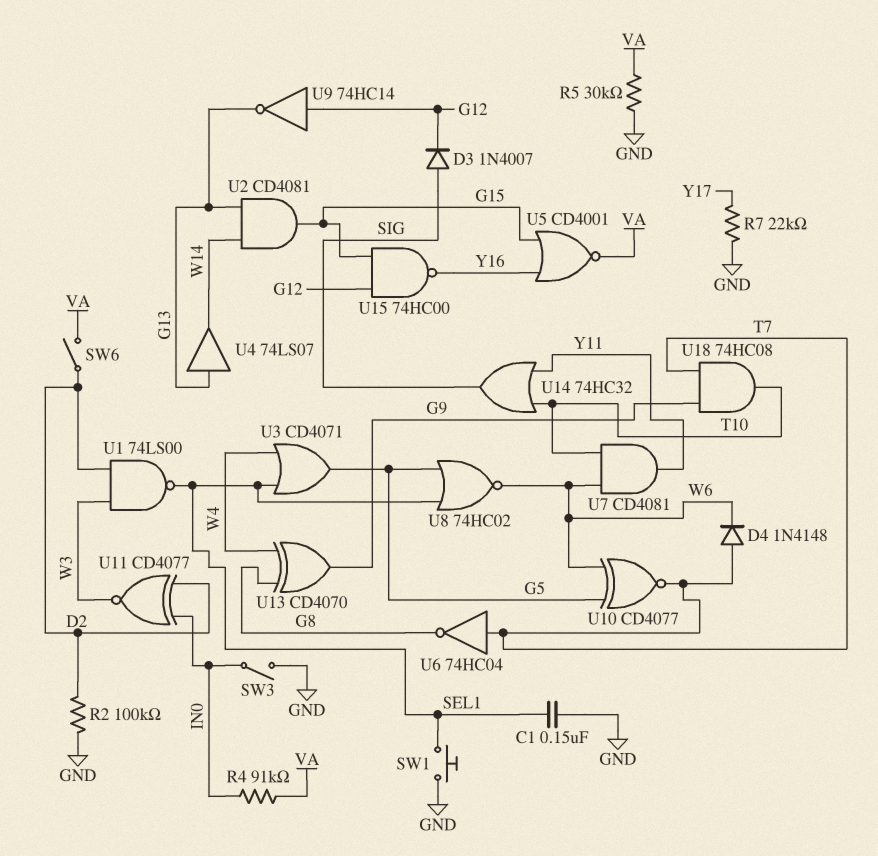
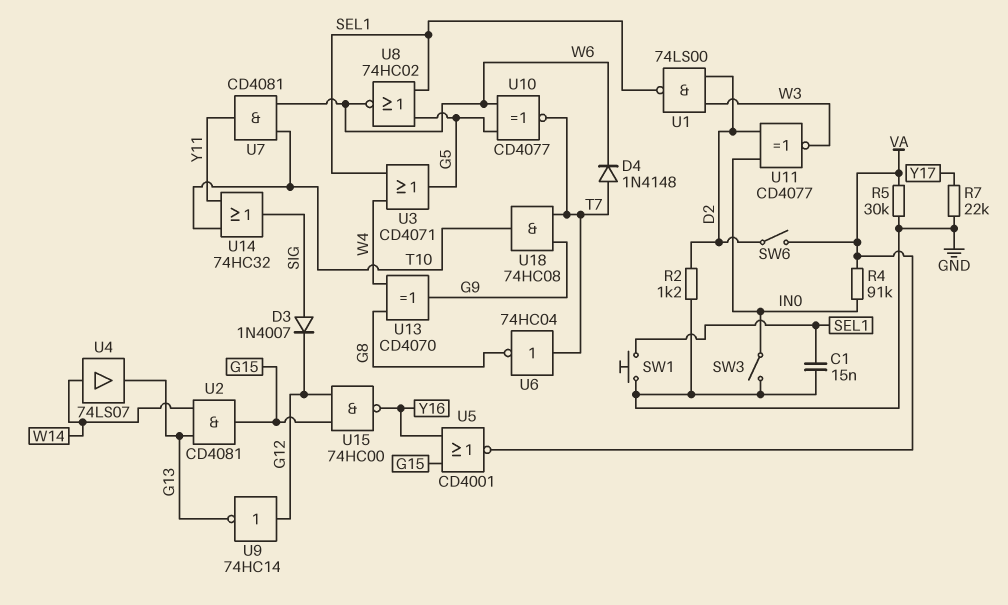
C1: 150nF (GND, SEL1) -> 15nF (GND, SEL1)
R2: 100k (D2, GND) -> 1.2k (D2, GND)
U4: buffer 74LS07 (in G13, out W14) -> buffer 74LS07 (in W14, out G13)

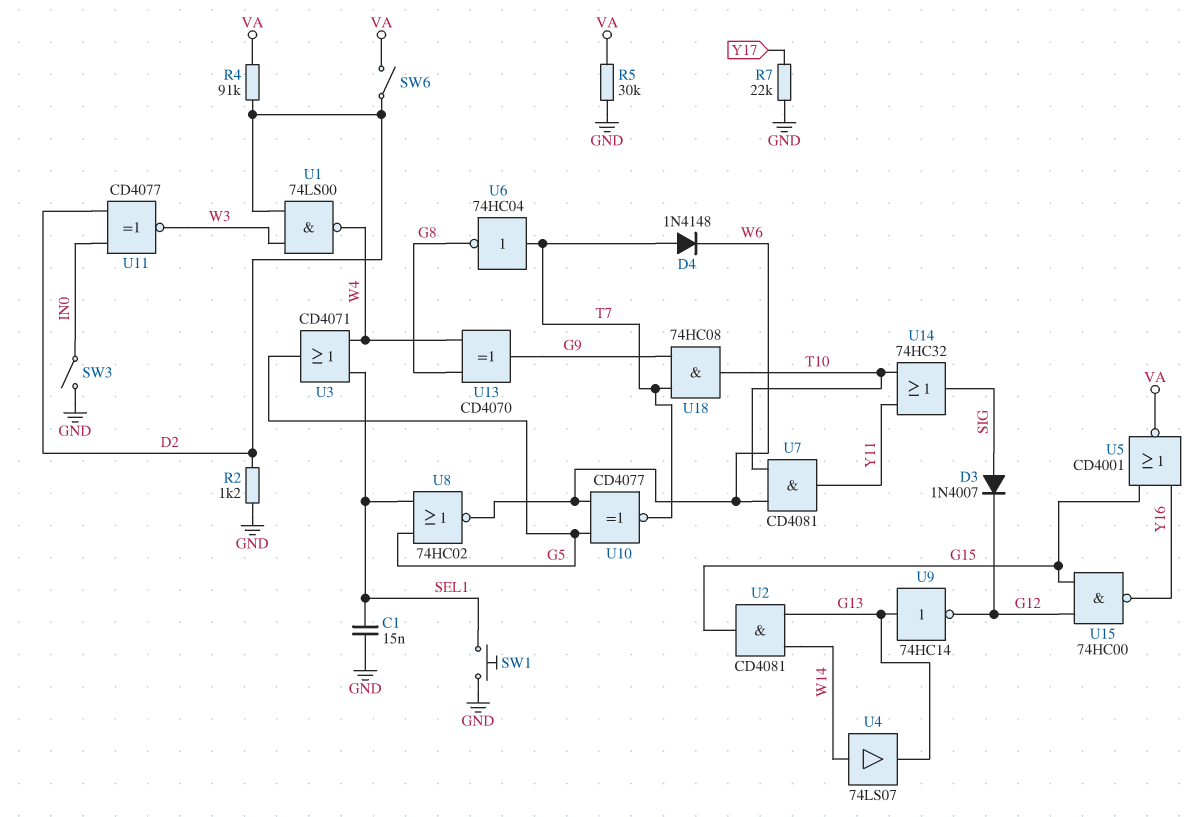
R4: 91k (IN0, VA) -> 91k (D2, VA)
U1: NAND 74LS00 (in D2, in W3, out SEL1) -> NAND 74LS00 (in D2, in W3, out W4)
U9: NOT 74HC14 (in G12, out G13) -> NOT 74HC14 (in G13, out G12)

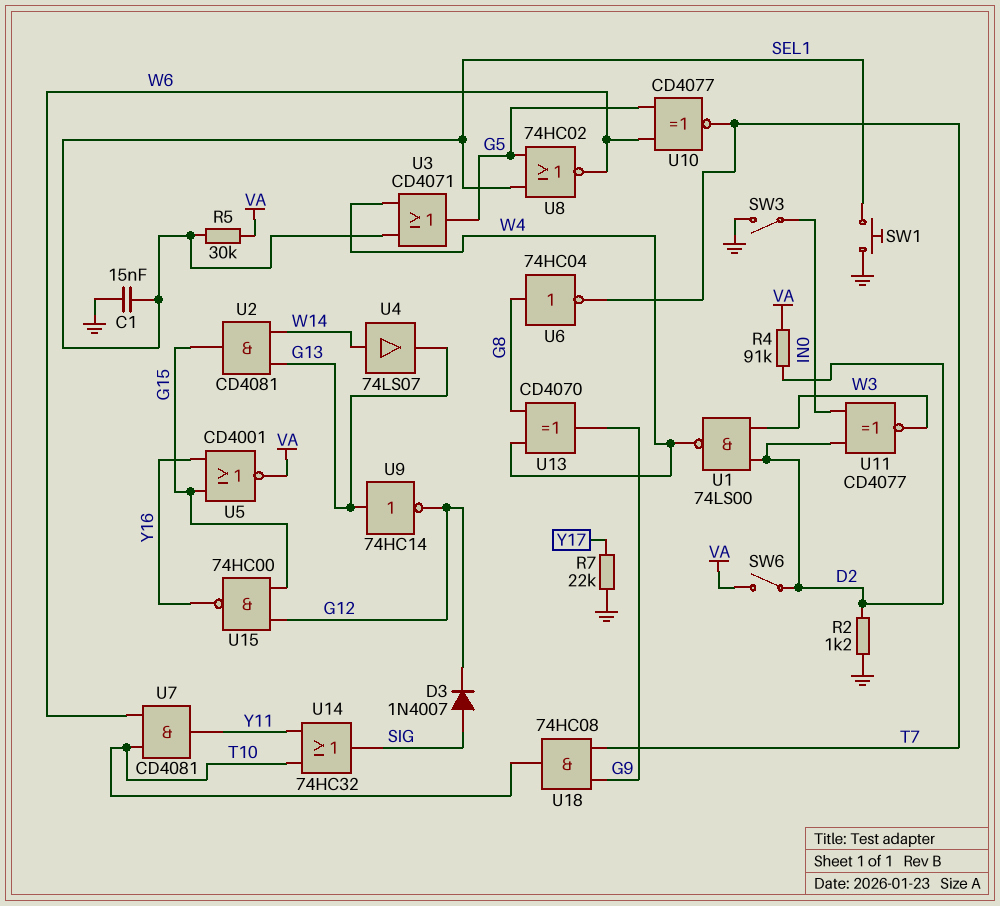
D4: diode 1N4148 (A T7, K W6) -> none
R5: 30k (GND, VA) -> 30k (SEL1, VA)
U6: NOT 74HC04 (in T7, out G8) -> NOT 74HC04 (in G8, out T7)

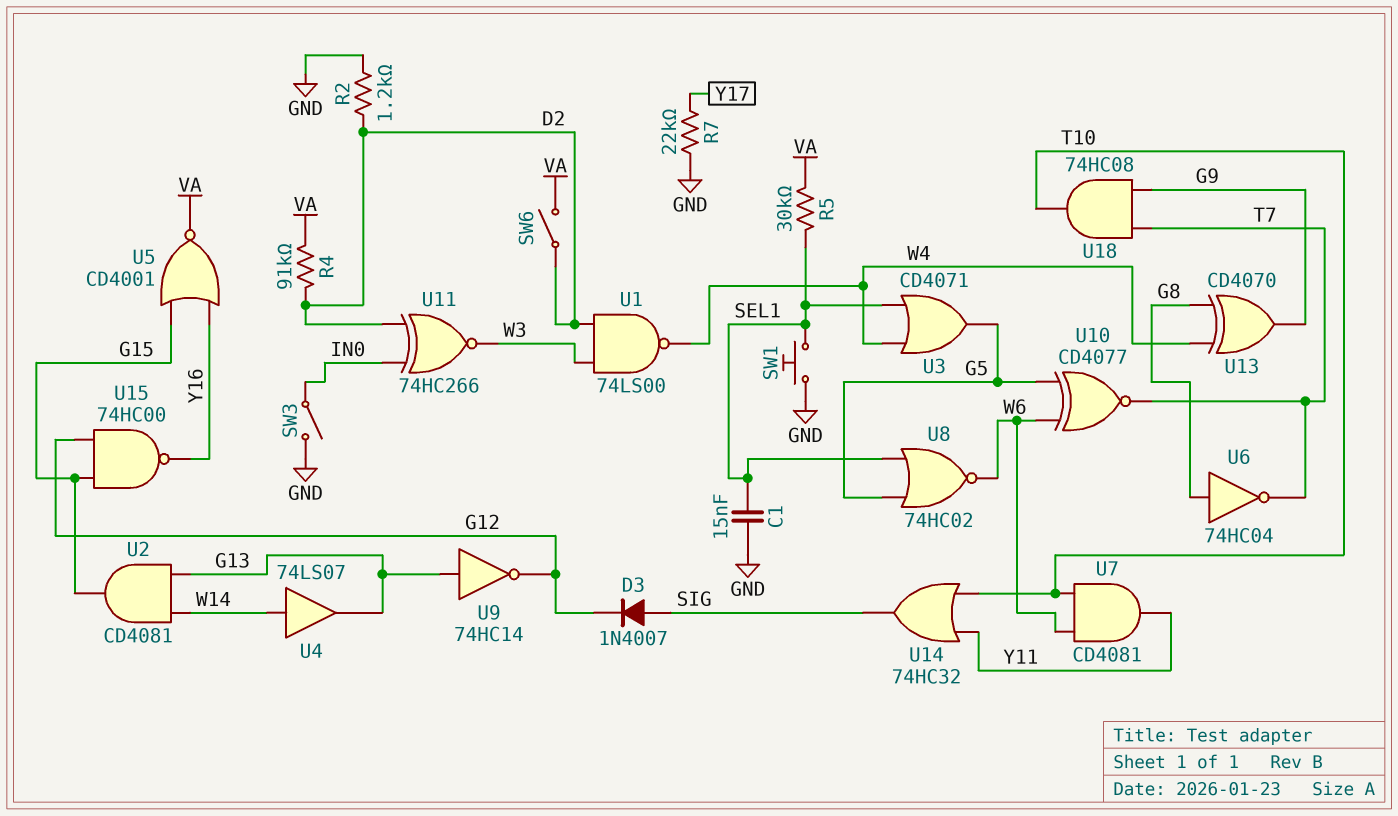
U11: XNOR CD4077 (in D2, in IN0, out W3) -> XNOR 74HC266 (in D2, in IN0, out W3)

